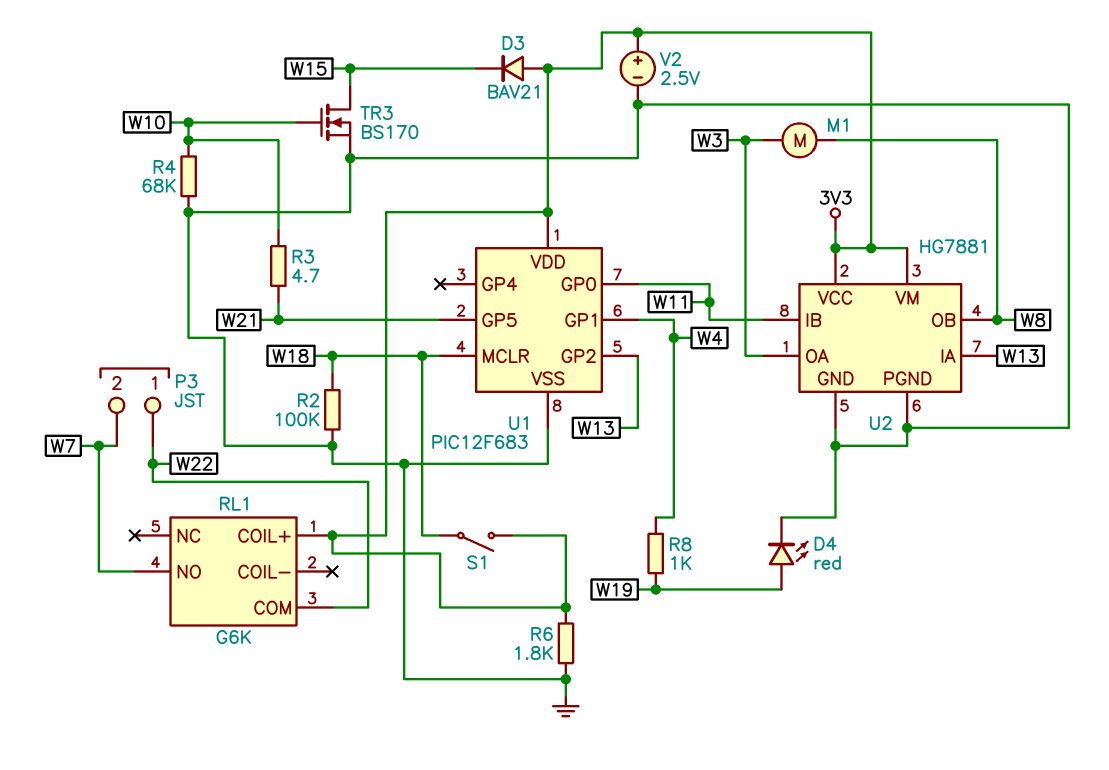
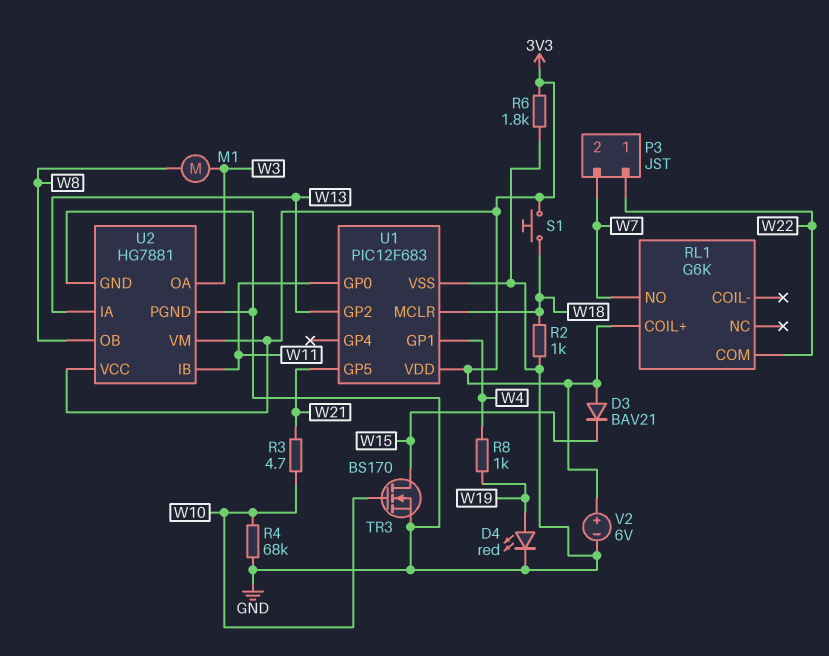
R2: 100k (GND, W18) -> 1k (GND, W18)
S1: switch (3V3, W18) -> button (3V3, W18)
V2: 2.5V (plus 3V3, minus GND) -> 6V (plus 3V3, minus GND)

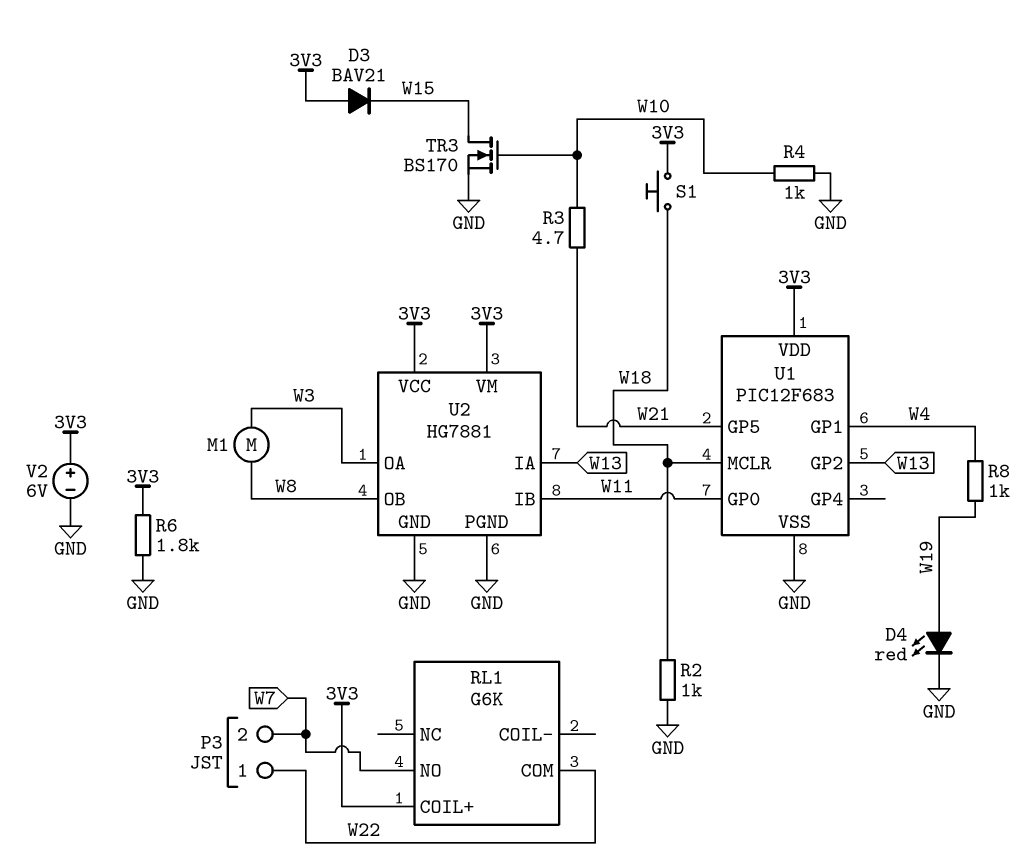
R4: 68k (GND, W10) -> 1k (GND, W10)

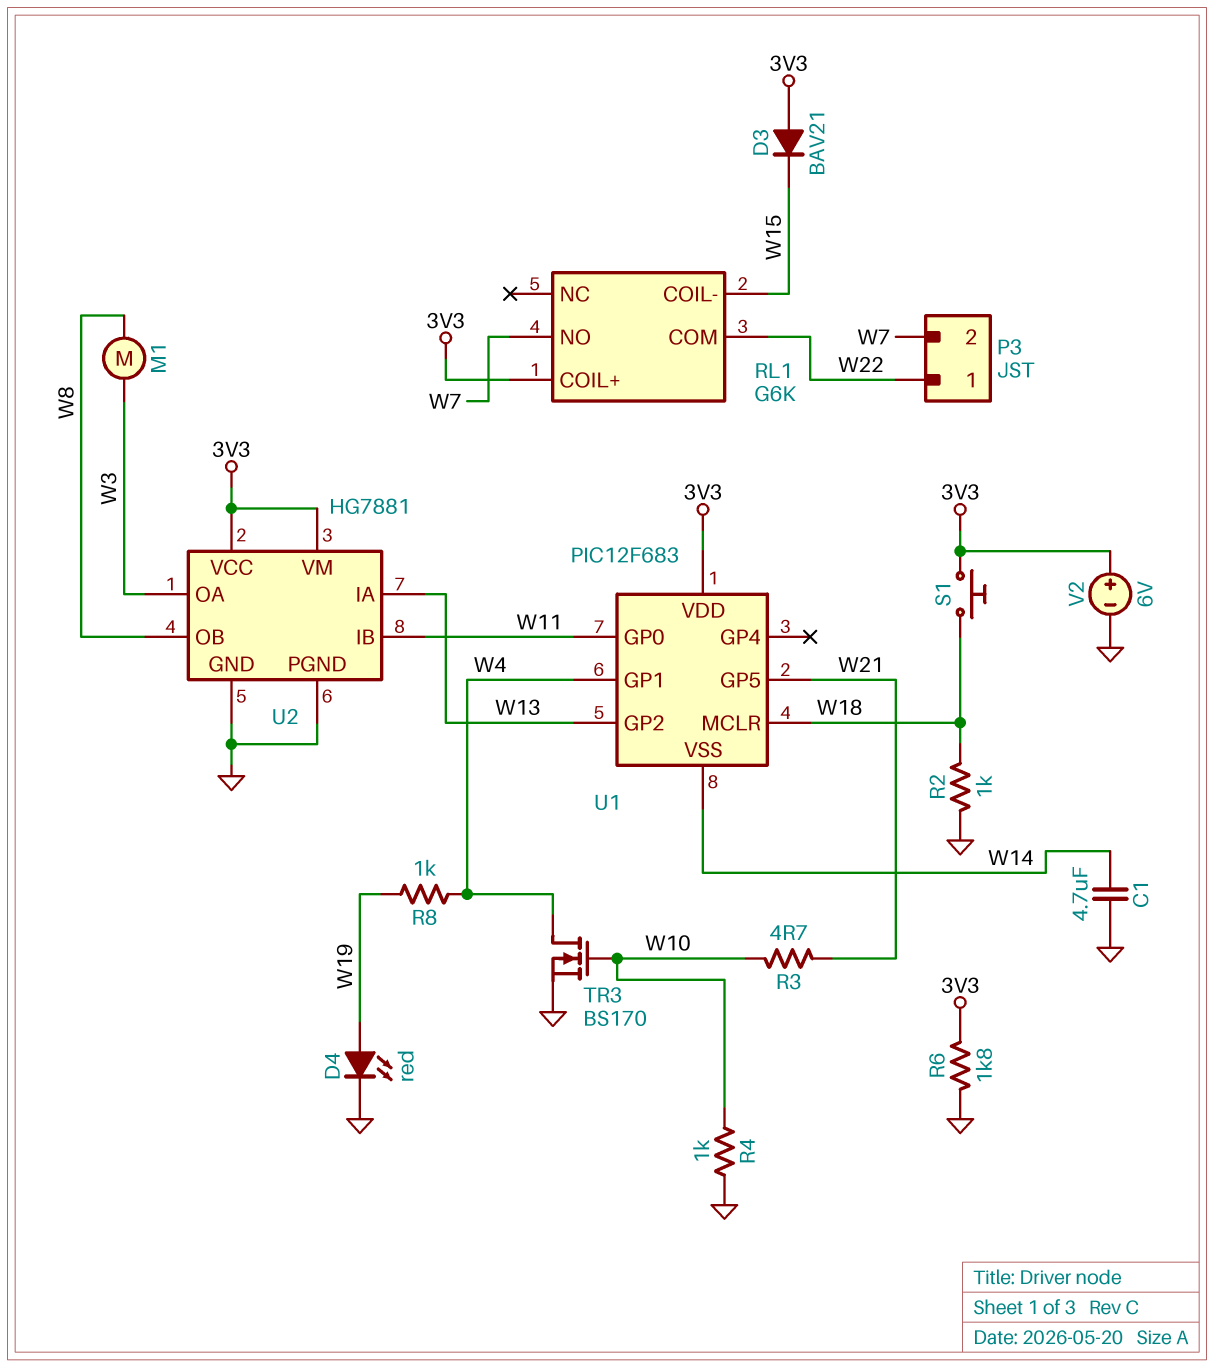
C1: none -> 4.7uF (GND, W14)
RL1 pin COIL-: none -> W15
TR3: NMOS BS170 (G W10, D W15, S GND) -> NMOS BS170 (G W10, D W4, S GND)
U1 pin VSS: GND -> W14

